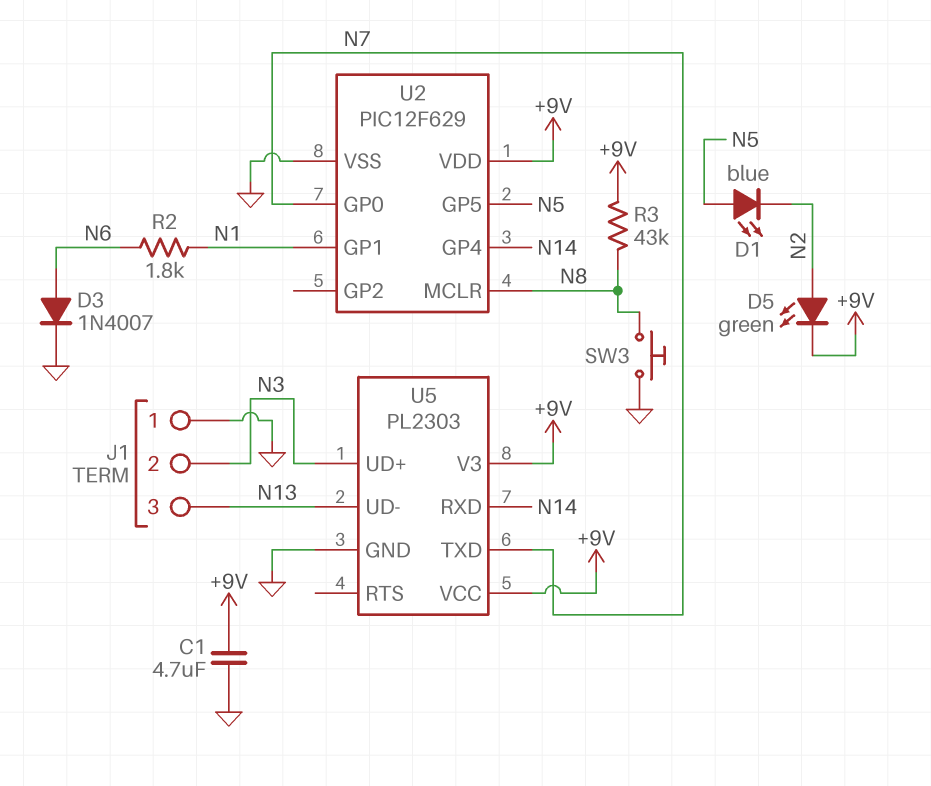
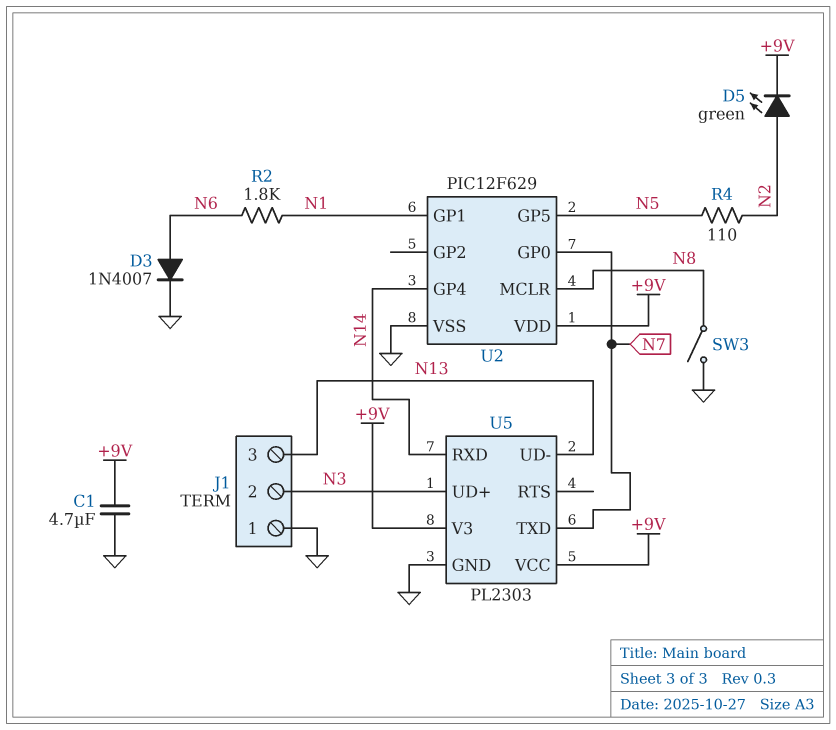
D1: LED blue (A N5, K N2) -> none
R3: 43k (+9V, N8) -> none
R4: none -> 110 (N2, N5)
SW3: button (GND, N8) -> switch (GND, N8)

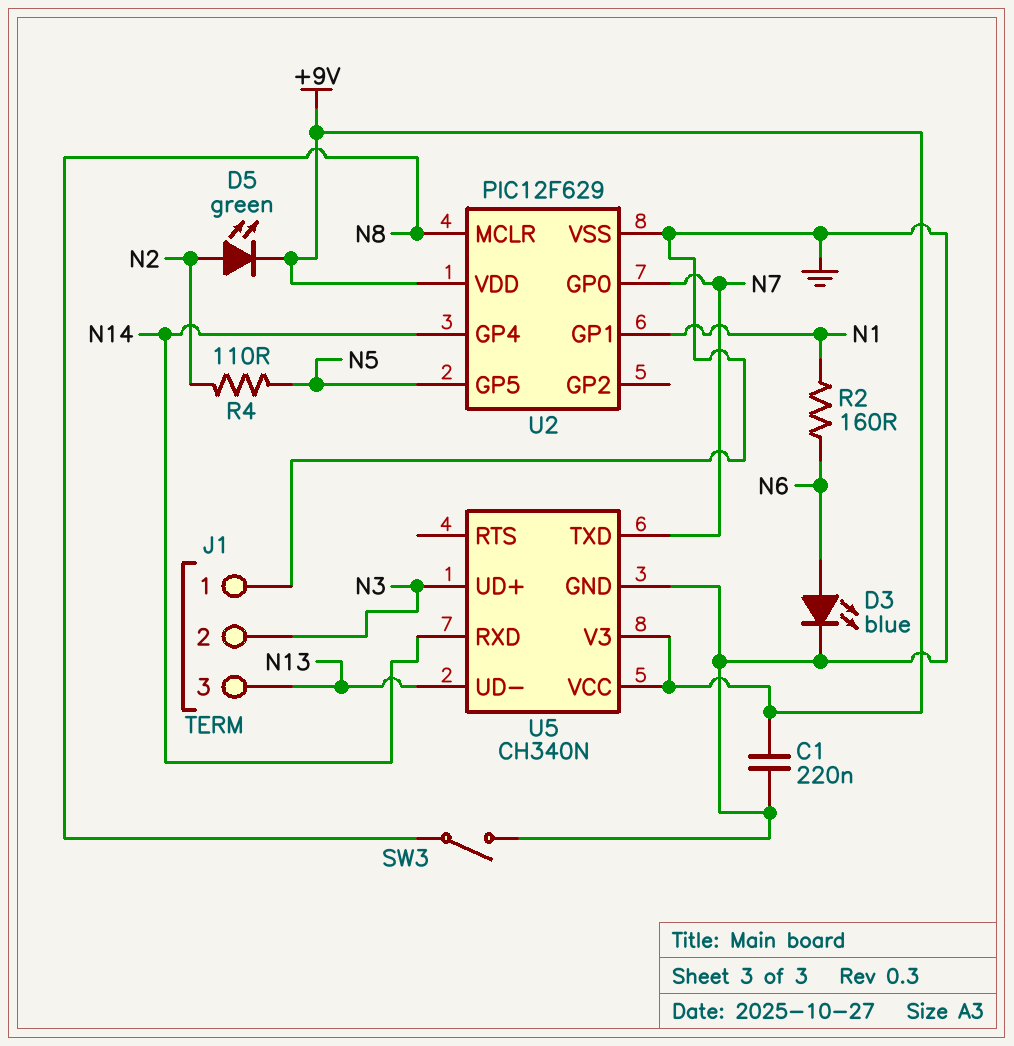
C1: 4.7uF (+9V, GND) -> 220nF (+9V, GND)
D3: diode 1N4007 (A N6, K GND) -> LED blue (A N6, K GND)
R2: 1.8k (N1, N6) -> 160 (N1, N6)
U5: PL2303 -> CH340N

